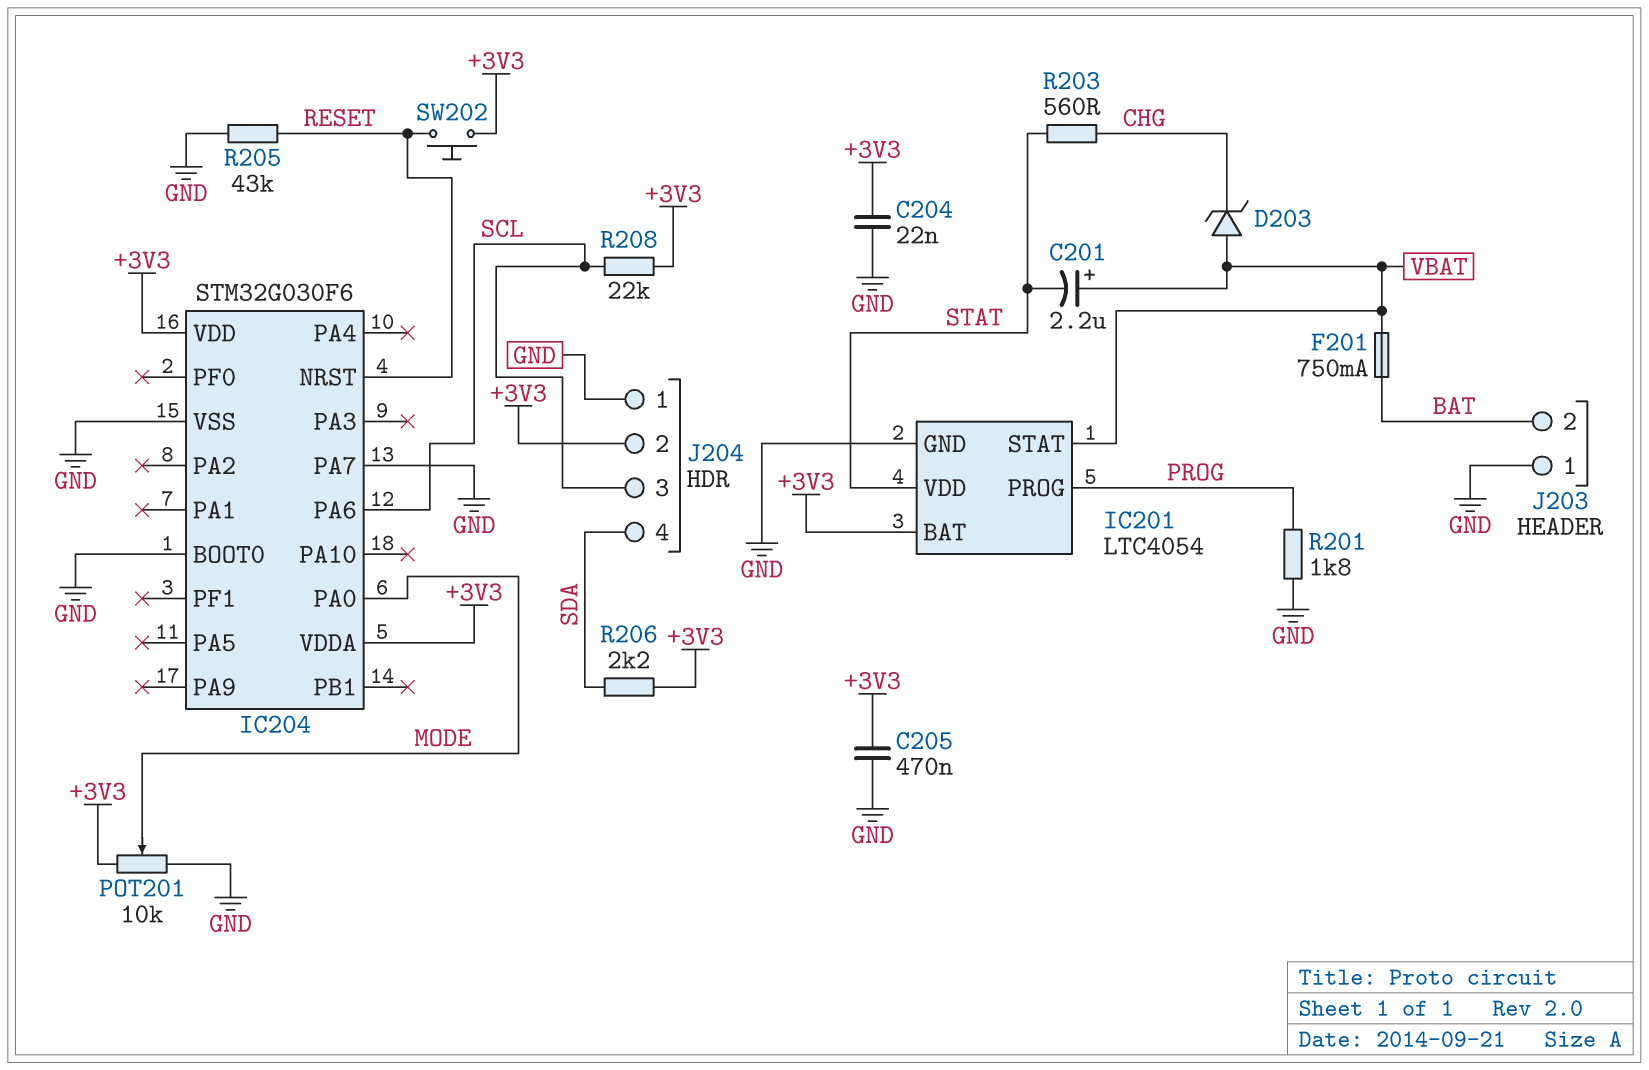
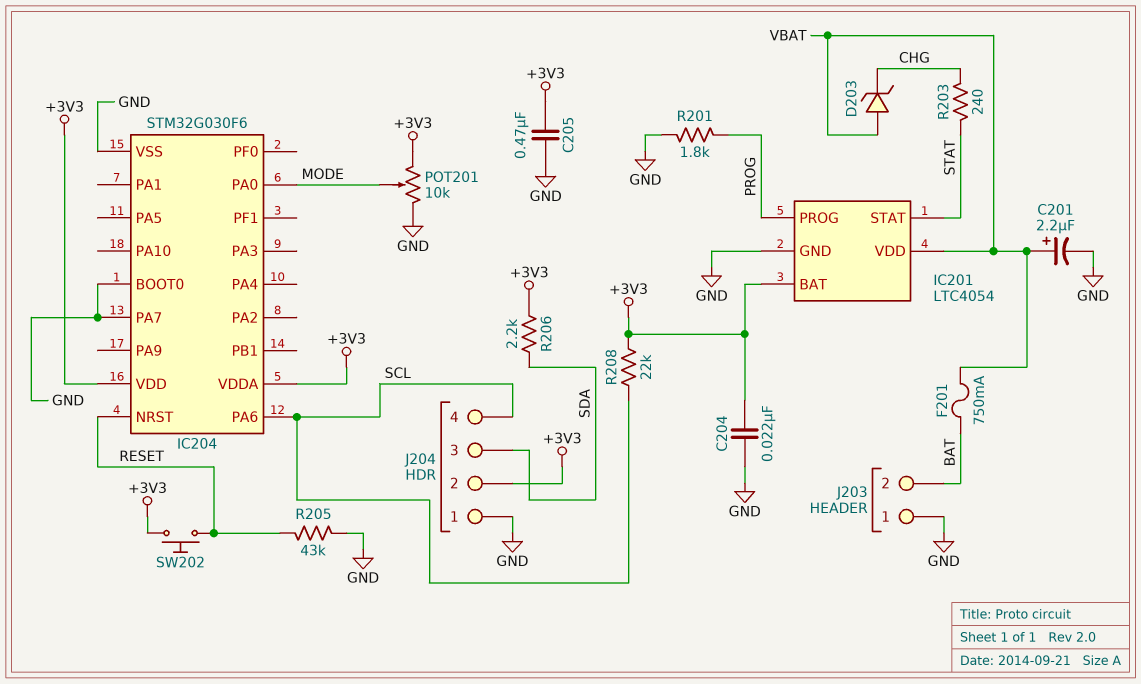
C201: 2.2uF (plus VBAT, minus STAT) -> 2.2uF (plus VBAT, minus GND)
IC201 pin STAT: VBAT -> STAT
IC201 pin VDD: STAT -> VBAT
J204 pin 3: SCL -> SDA
J204 pin 4: SDA -> SCL
R203: 560 (CHG, STAT) -> 240 (CHG, STAT)

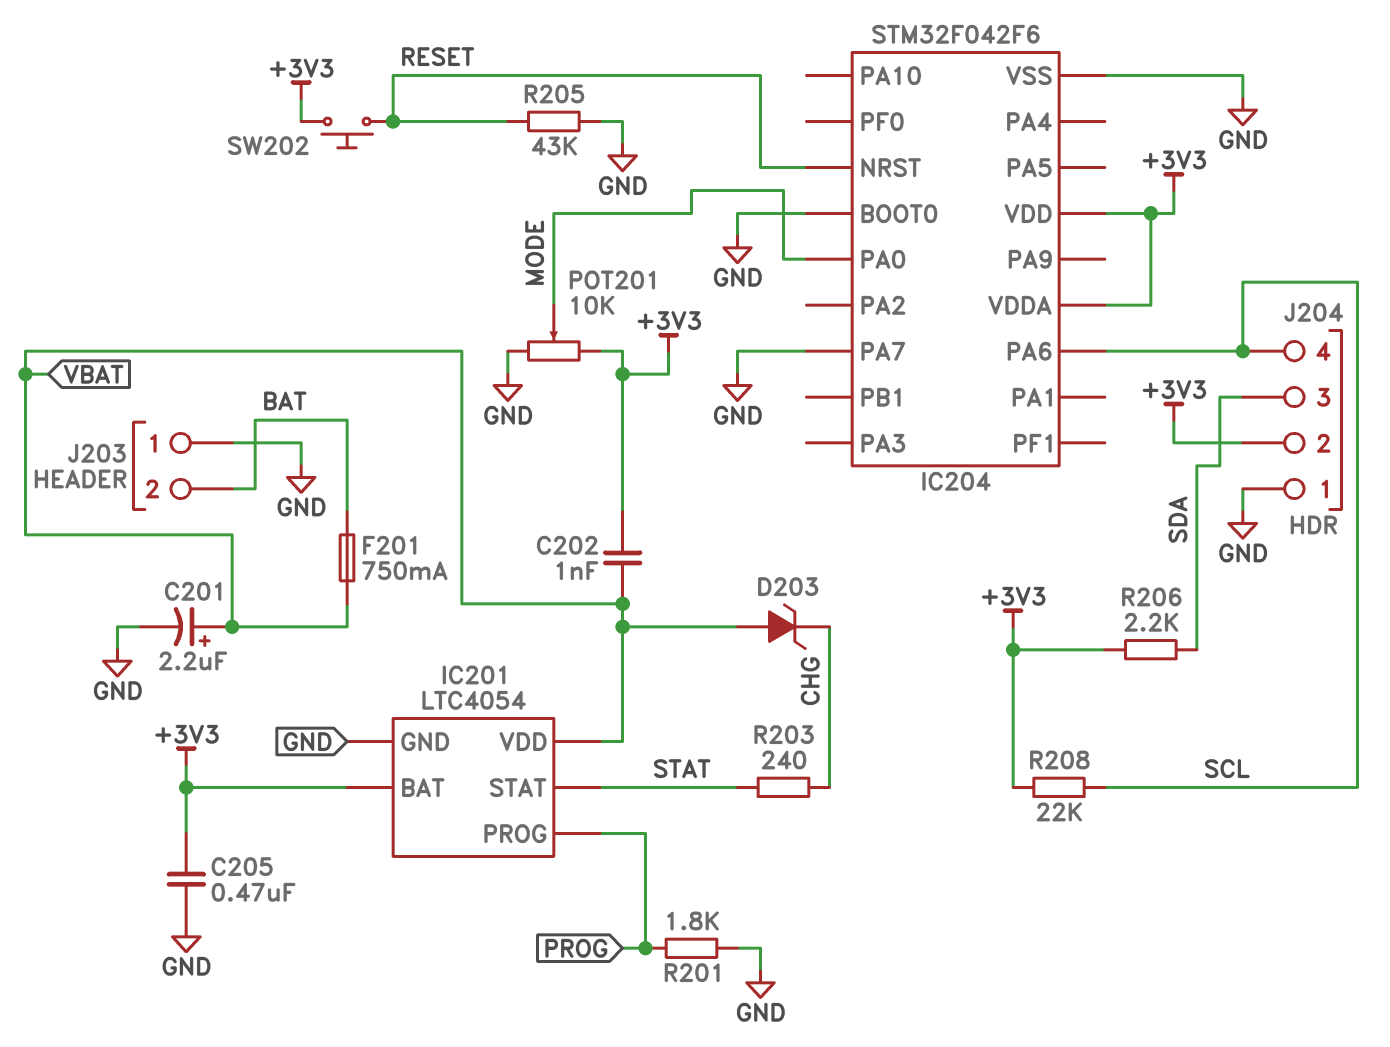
C202: none -> 1nF (+3V3, VBAT)
C204: 22nF (+3V3, GND) -> none
IC204: STM32G030F6 -> STM32F042F6

